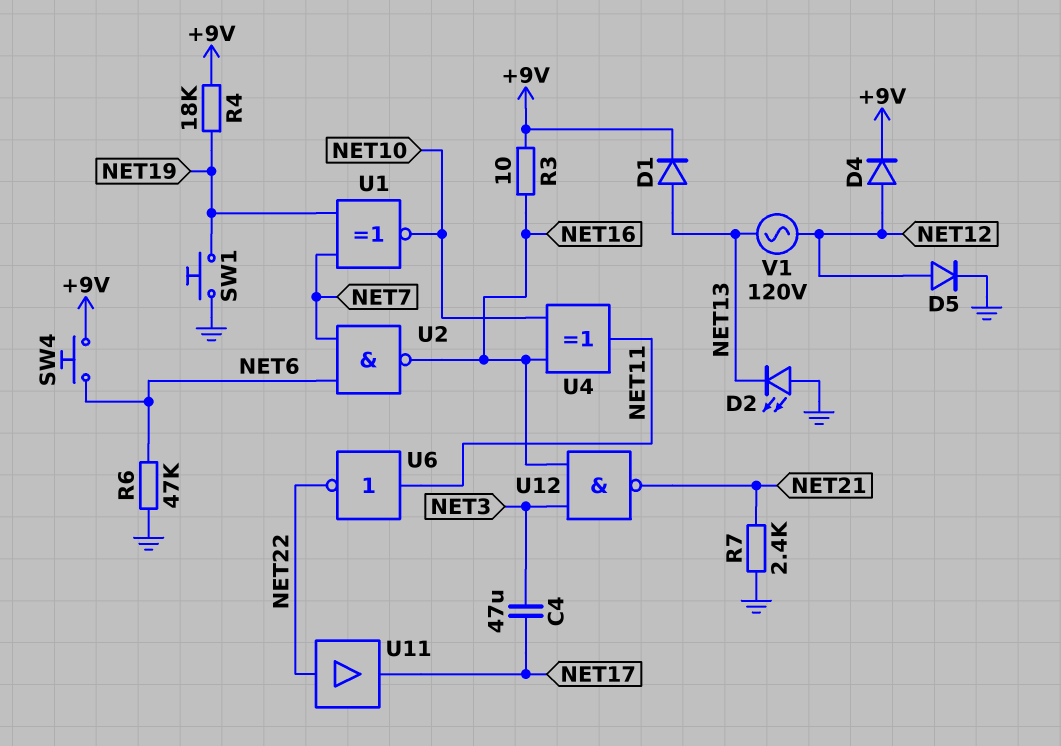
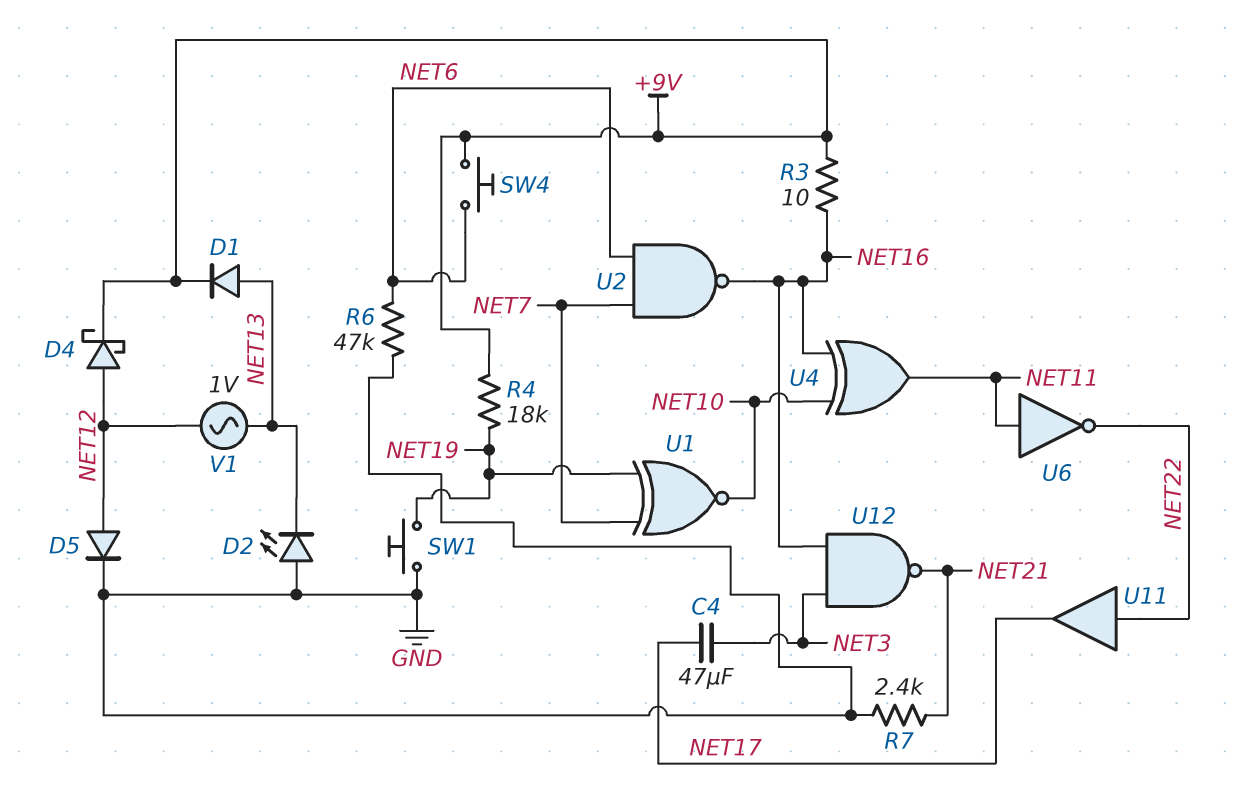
D4: diode (A NET12, K +9V) -> schottky (A NET12, K +9V)
V1: AC 120V (NET12, NET13) -> AC 1V (NET12, NET13)

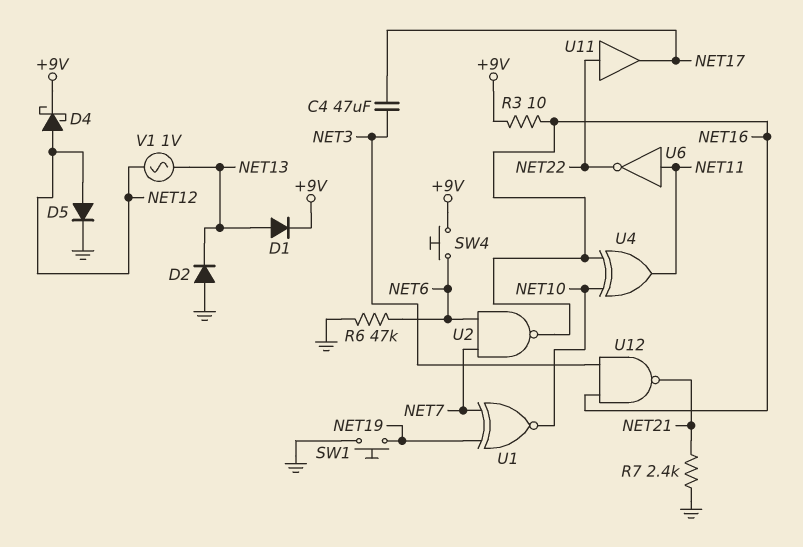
D2: LED (A GND, K NET13) -> diode (A GND, K NET13)
R4: 18k (+9V, NET19) -> none

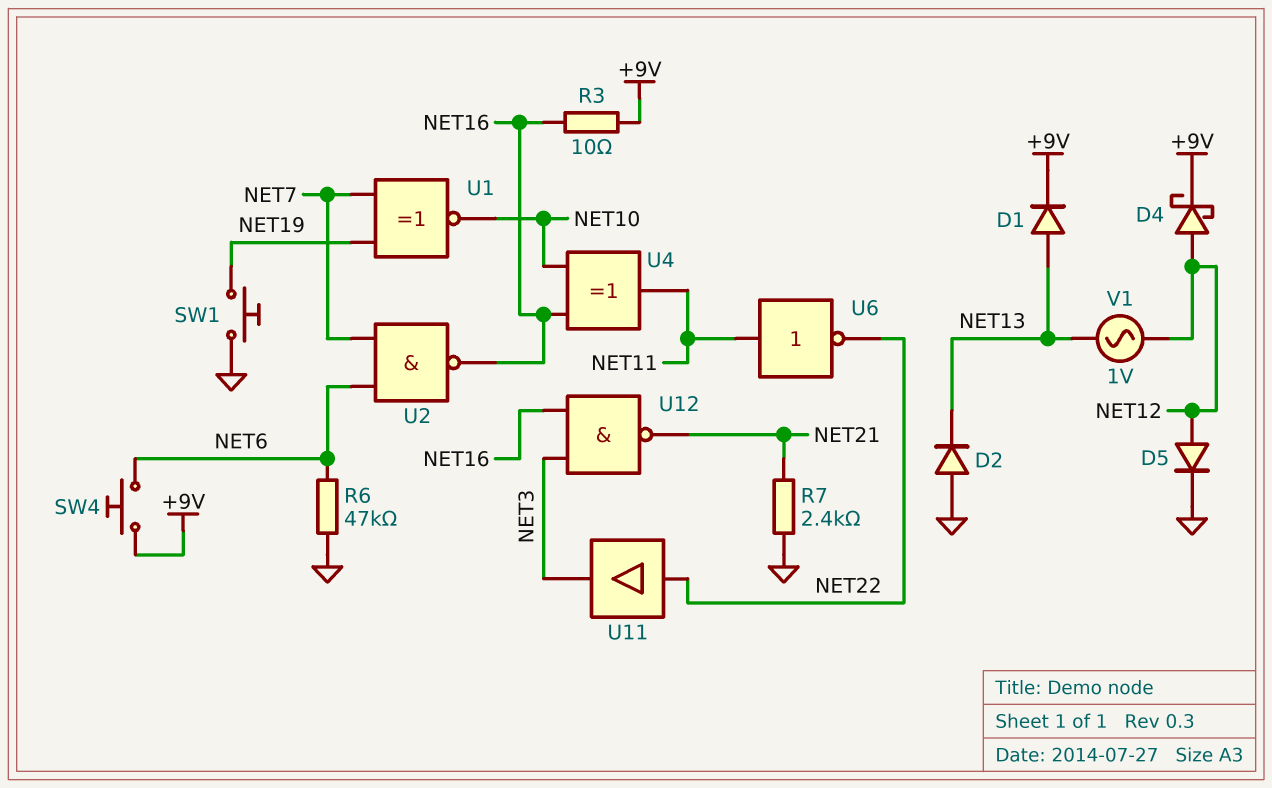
C4: 47uF (NET3, NET17) -> none
U11: buffer (in NET22, out NET17) -> buffer (in NET22, out NET3)

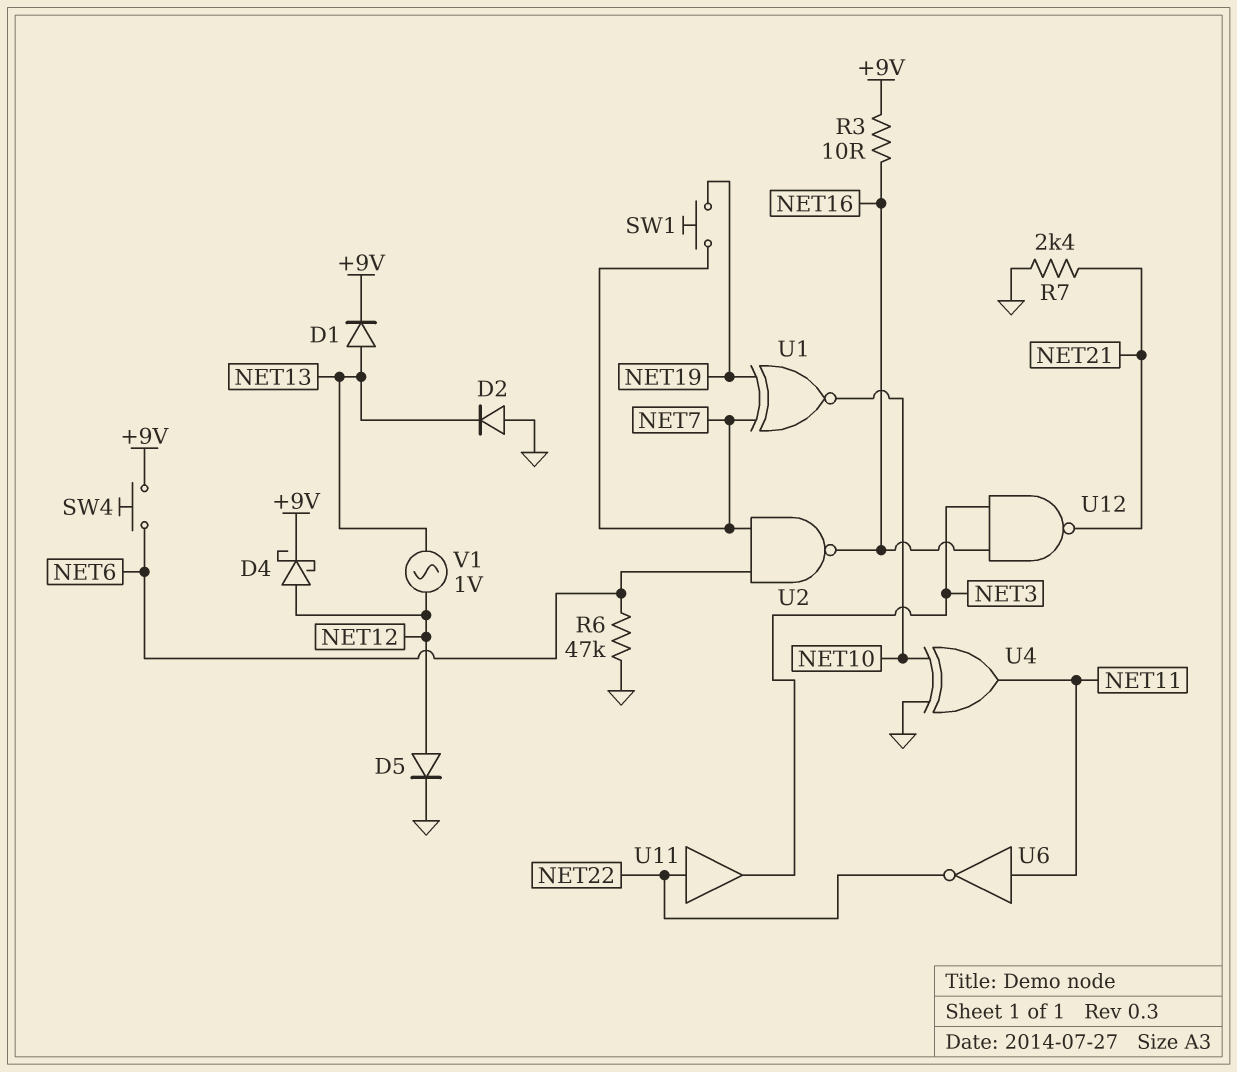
SW1: button (GND, NET19) -> button (NET7, NET19)
U4: XOR (in NET10, in NET16, out NET11) -> XOR (in GND, in NET10, out NET11)

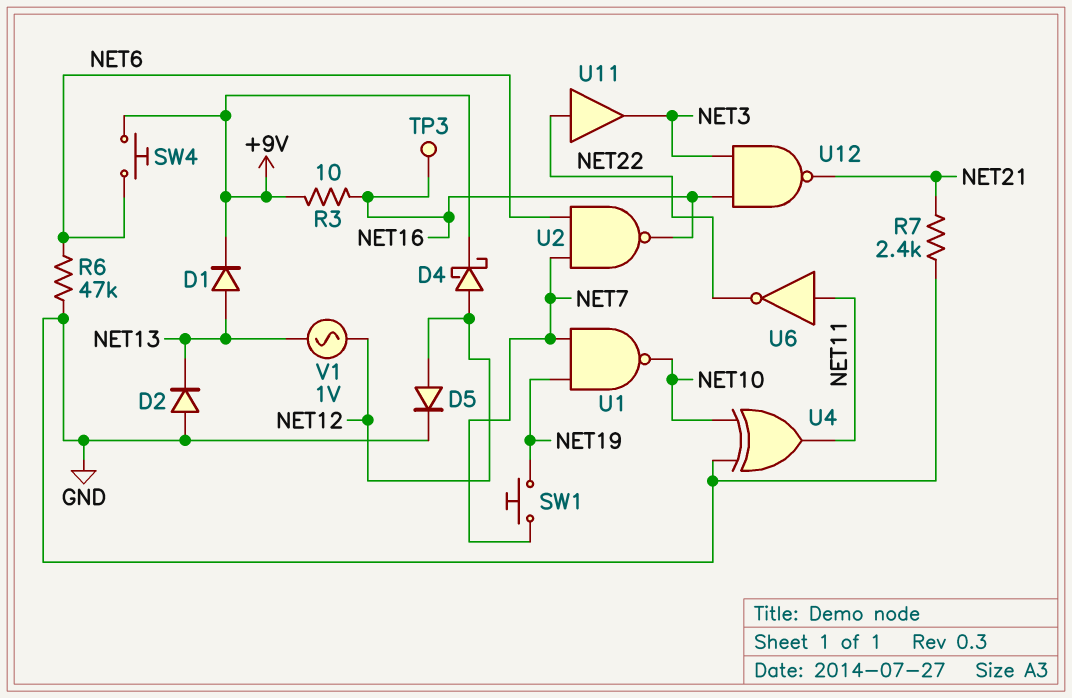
TP3: none -> test point (NET16)
U1: XNOR (in NET7, in NET19, out NET10) -> NAND (in NET7, in NET19, out NET10)

